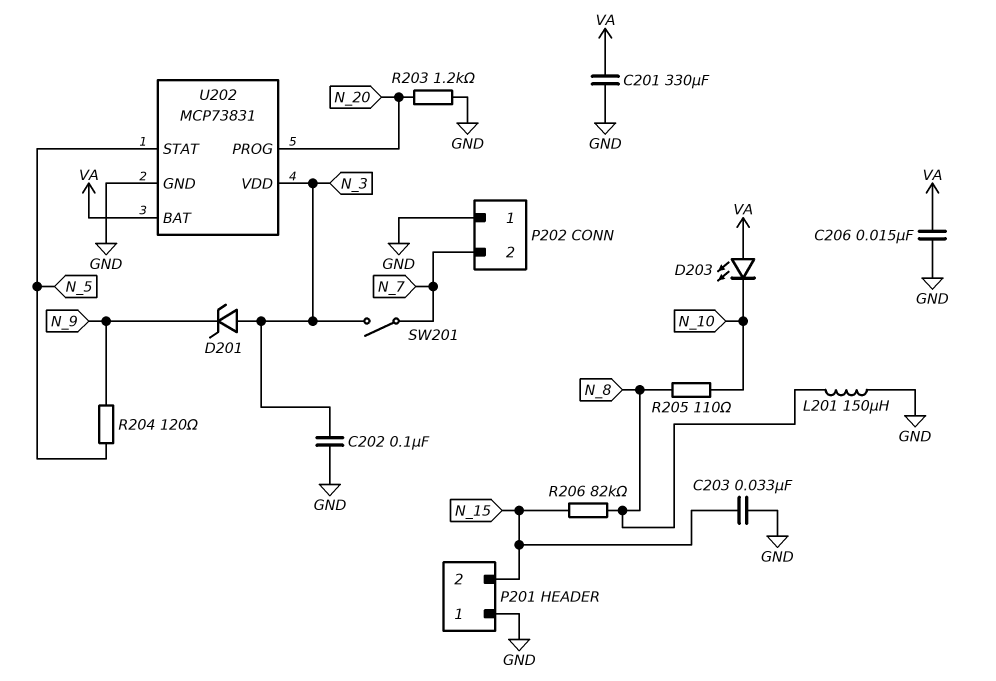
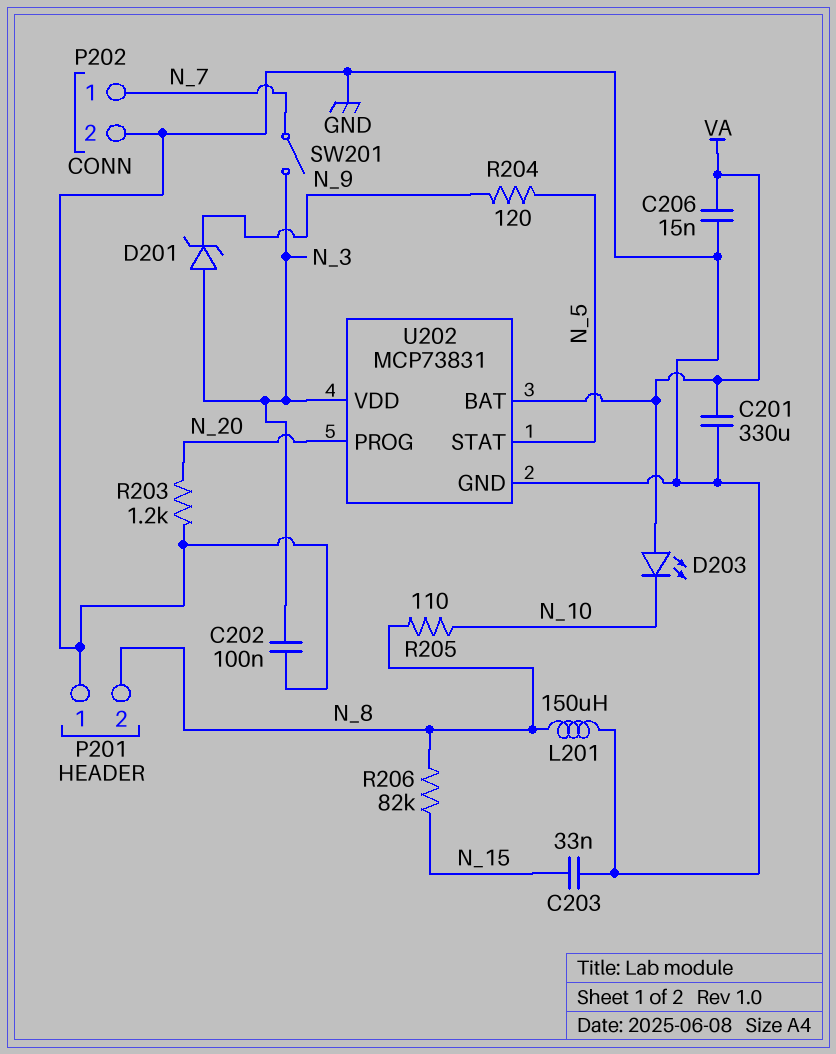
P201 pin 2: N_15 -> N_8
P202 pin 1: GND -> N_7
P202 pin 2: N_7 -> GND

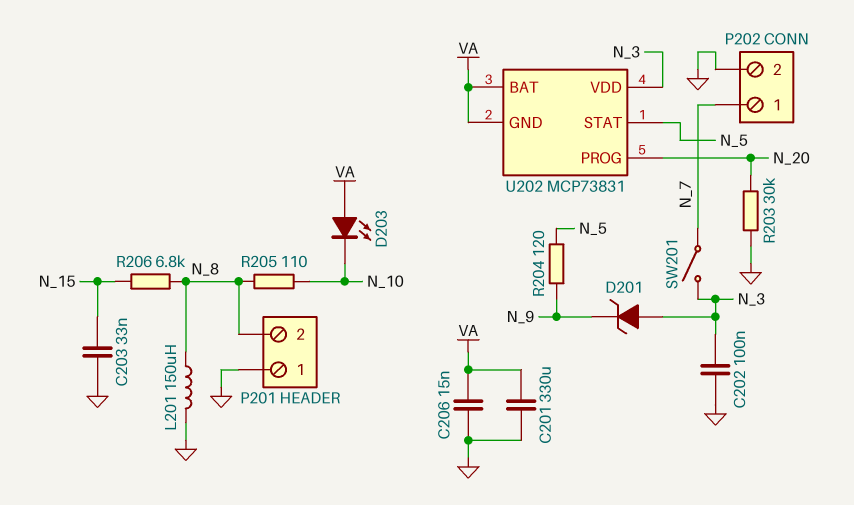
R203: 1.2k (GND, N_20) -> 30k (GND, N_20)
R206: 82k (N_8, N_15) -> 6.8k (N_8, N_15)
U202 pin GND: GND -> VA

